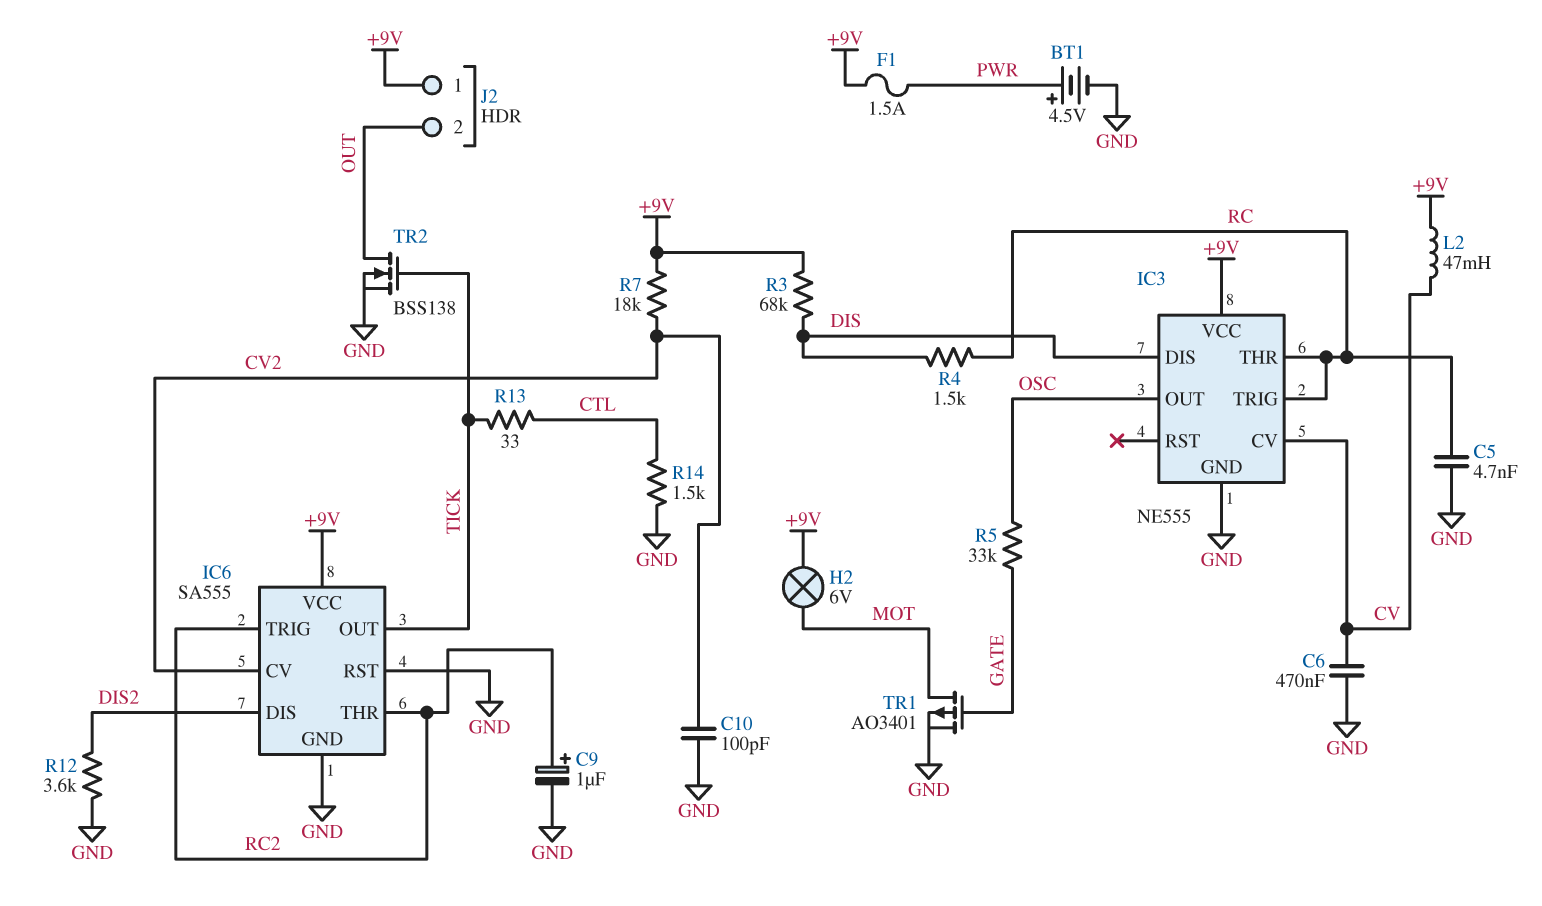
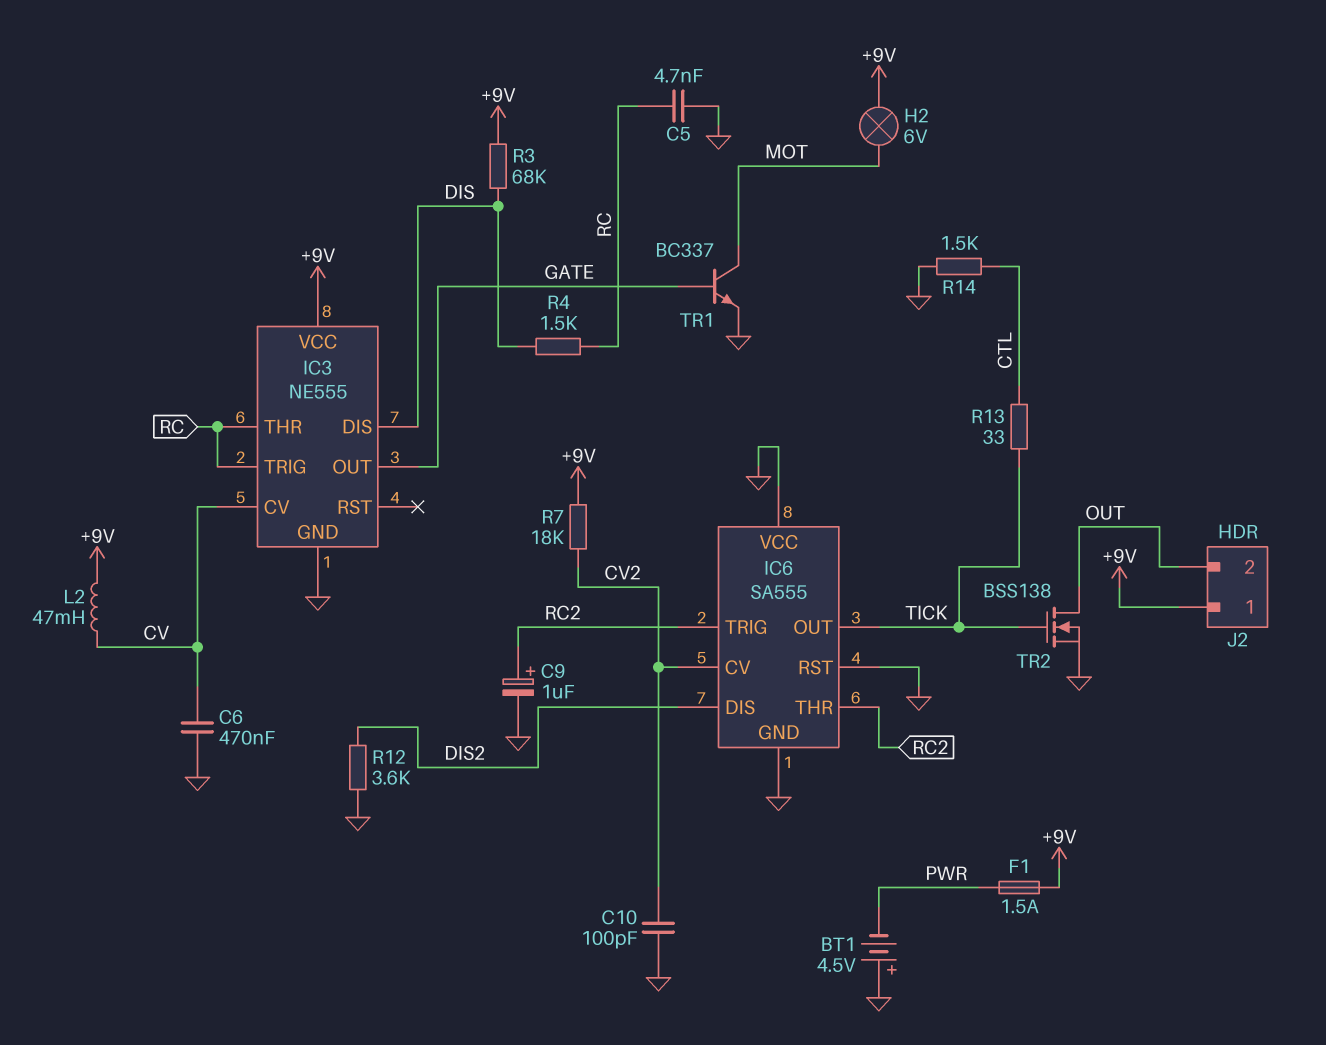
BT1: 4.5V (plus PWR, minus GND) -> 4.5V (plus GND, minus PWR)
IC3 pin OUT: OSC -> GATE
IC6 pin VCC: +9V -> GND
R5: 33k (GATE, OSC) -> none
TR1: PMOS AO3401 (G GATE, D MOT, S GND) -> NPN BC337 (B GATE, C MOT, E GND)

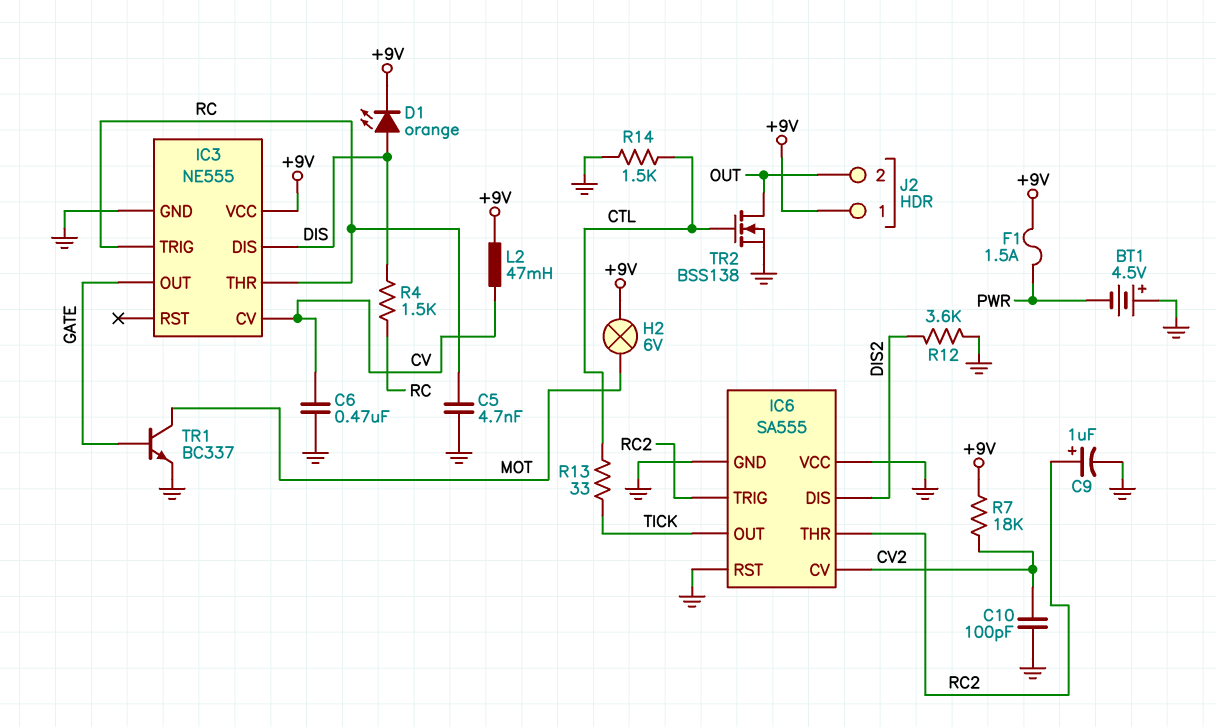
D1: none -> LED orange (A DIS, K +9V)
R3: 68k (+9V, DIS) -> none
TR2: NMOS BSS138 (G TICK, D OUT, S GND) -> NMOS BSS138 (G CTL, D OUT, S GND)

